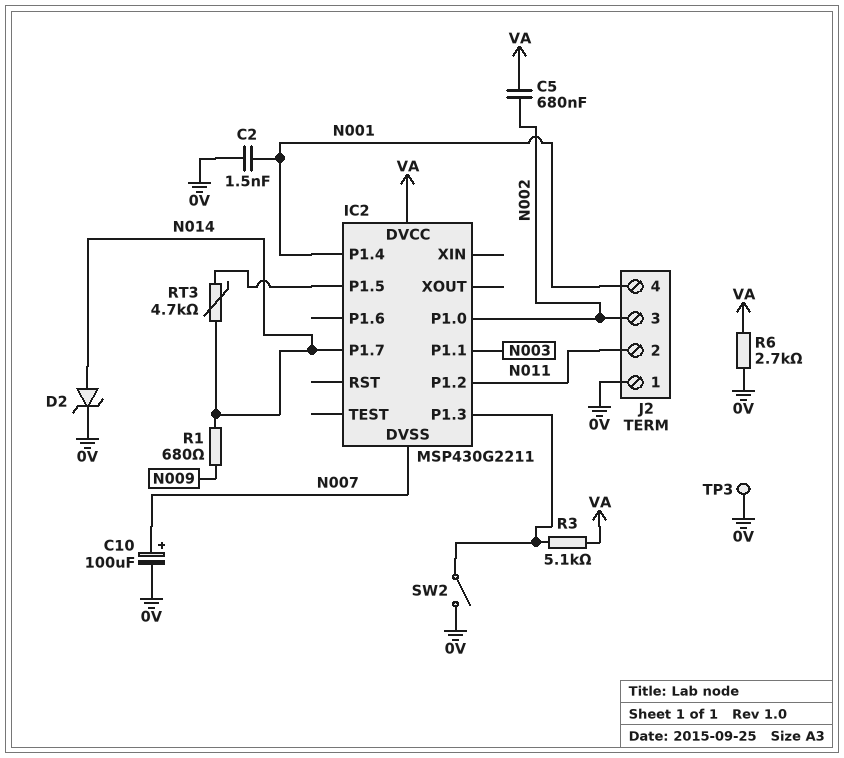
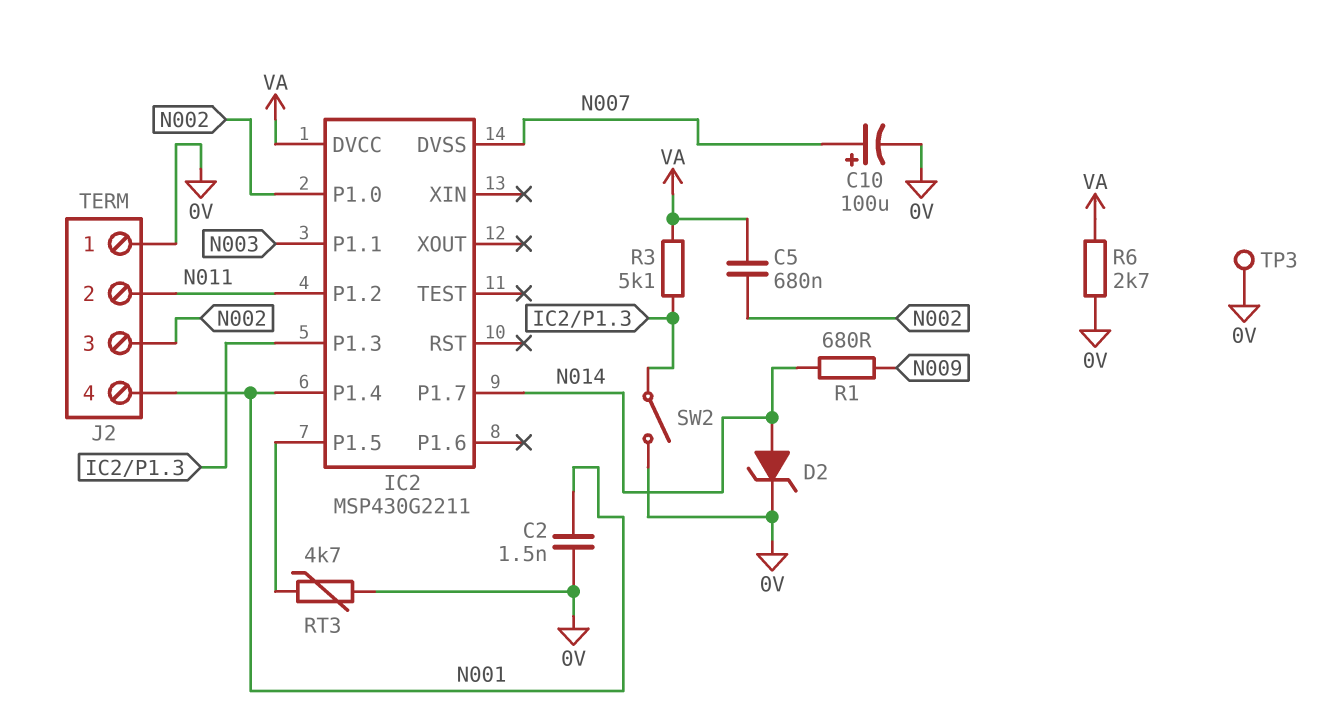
RT3: 4.7k (IC2/P1.5, N014) -> 4.7k (0V, IC2/P1.5)

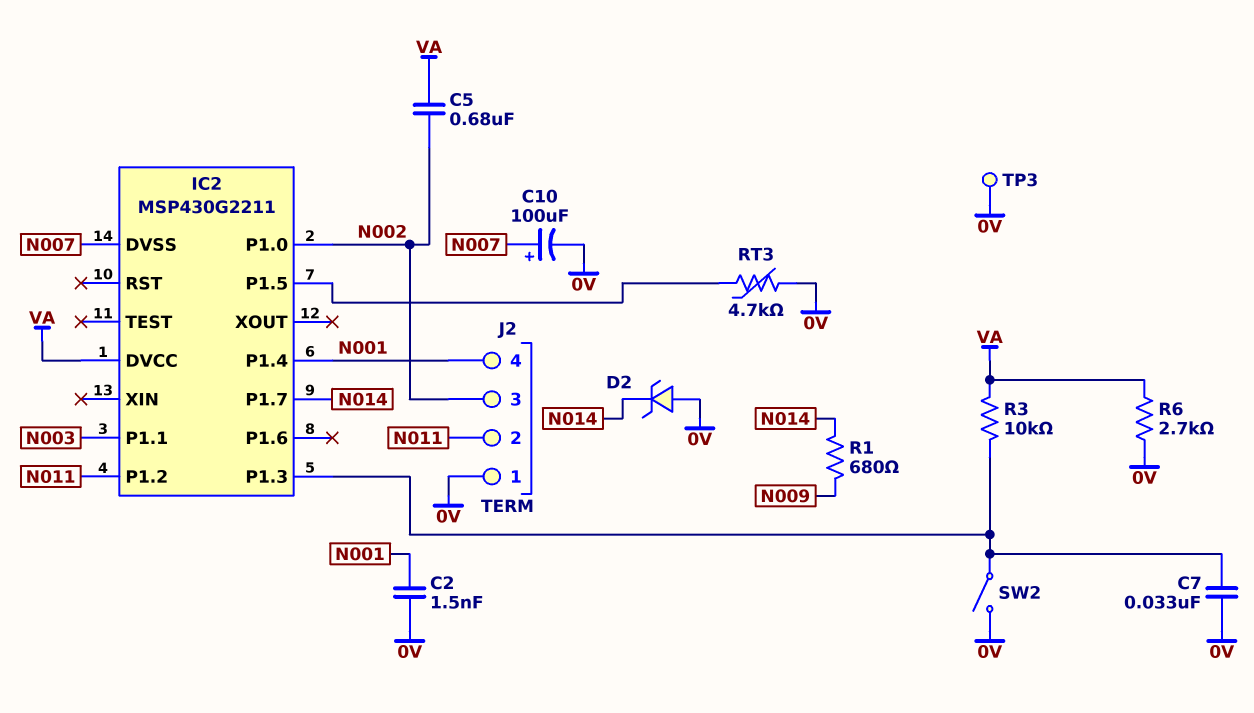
C7: none -> 33nF (0V, IC2/P1.3)
D2: zener (A N014, K 0V) -> zener (A 0V, K N014)
R3: 5.1k (IC2/P1.3, VA) -> 10k (IC2/P1.3, VA)

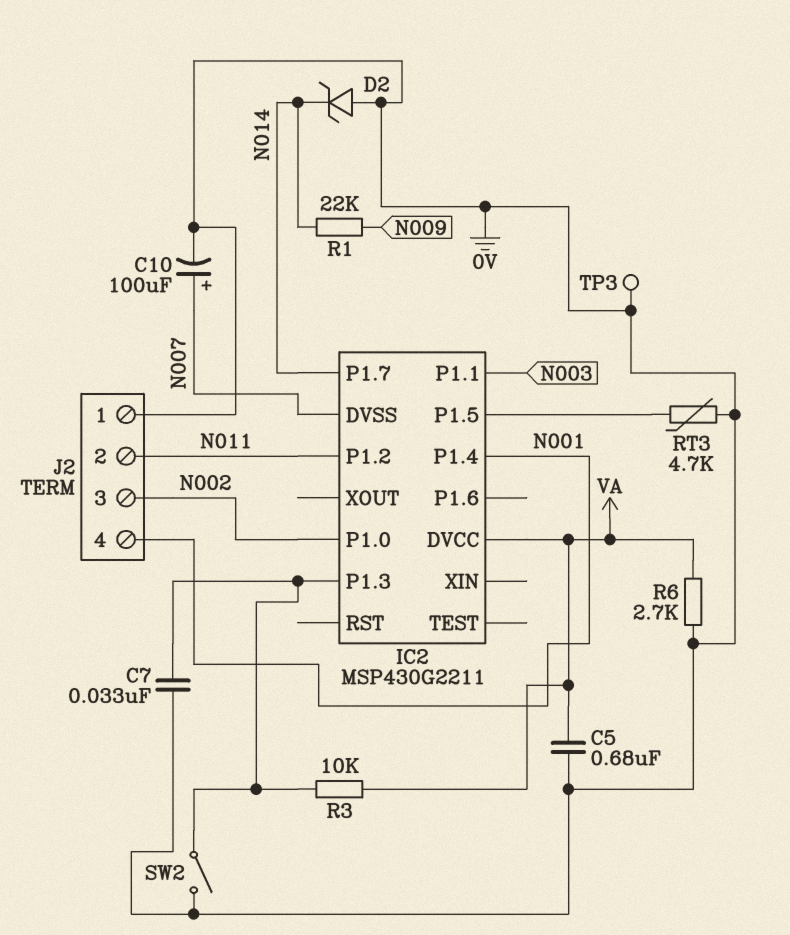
C2: 1.5nF (0V, N001) -> none
C5: 680nF (N002, VA) -> 680nF (0V, VA)
R1: 680 (N009, N014) -> 22k (N009, N014)

